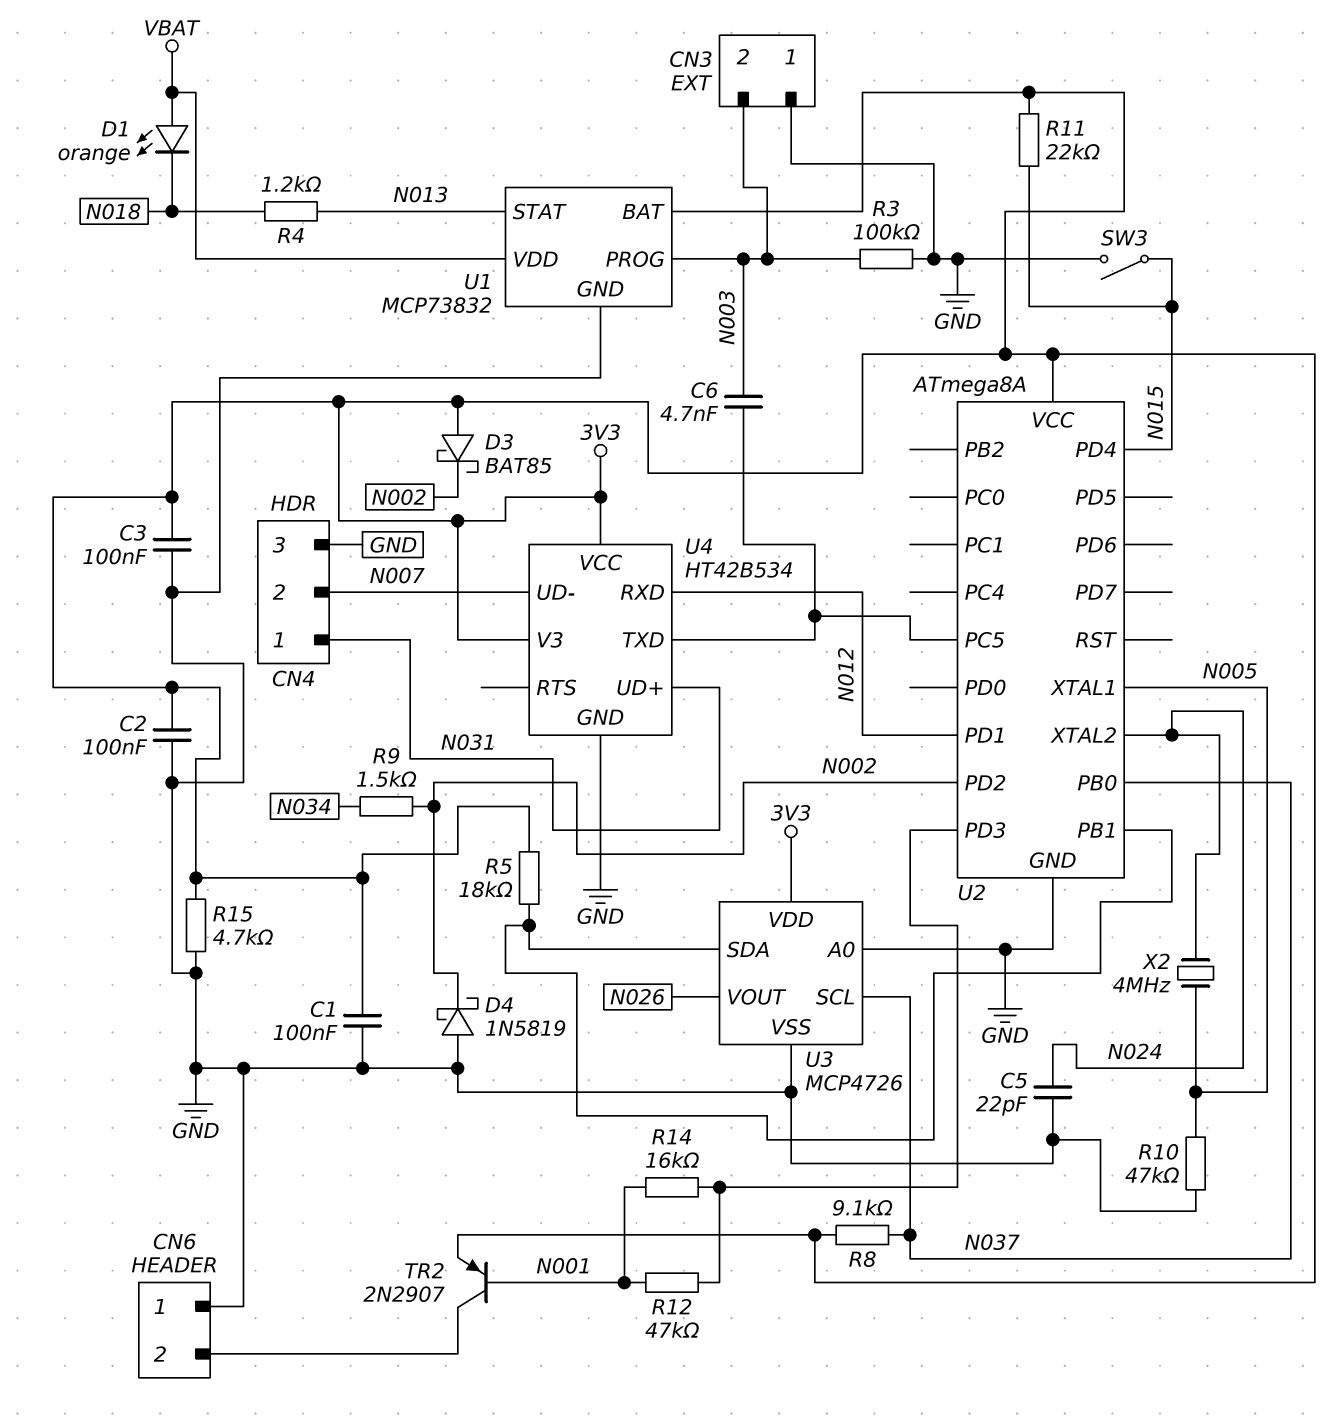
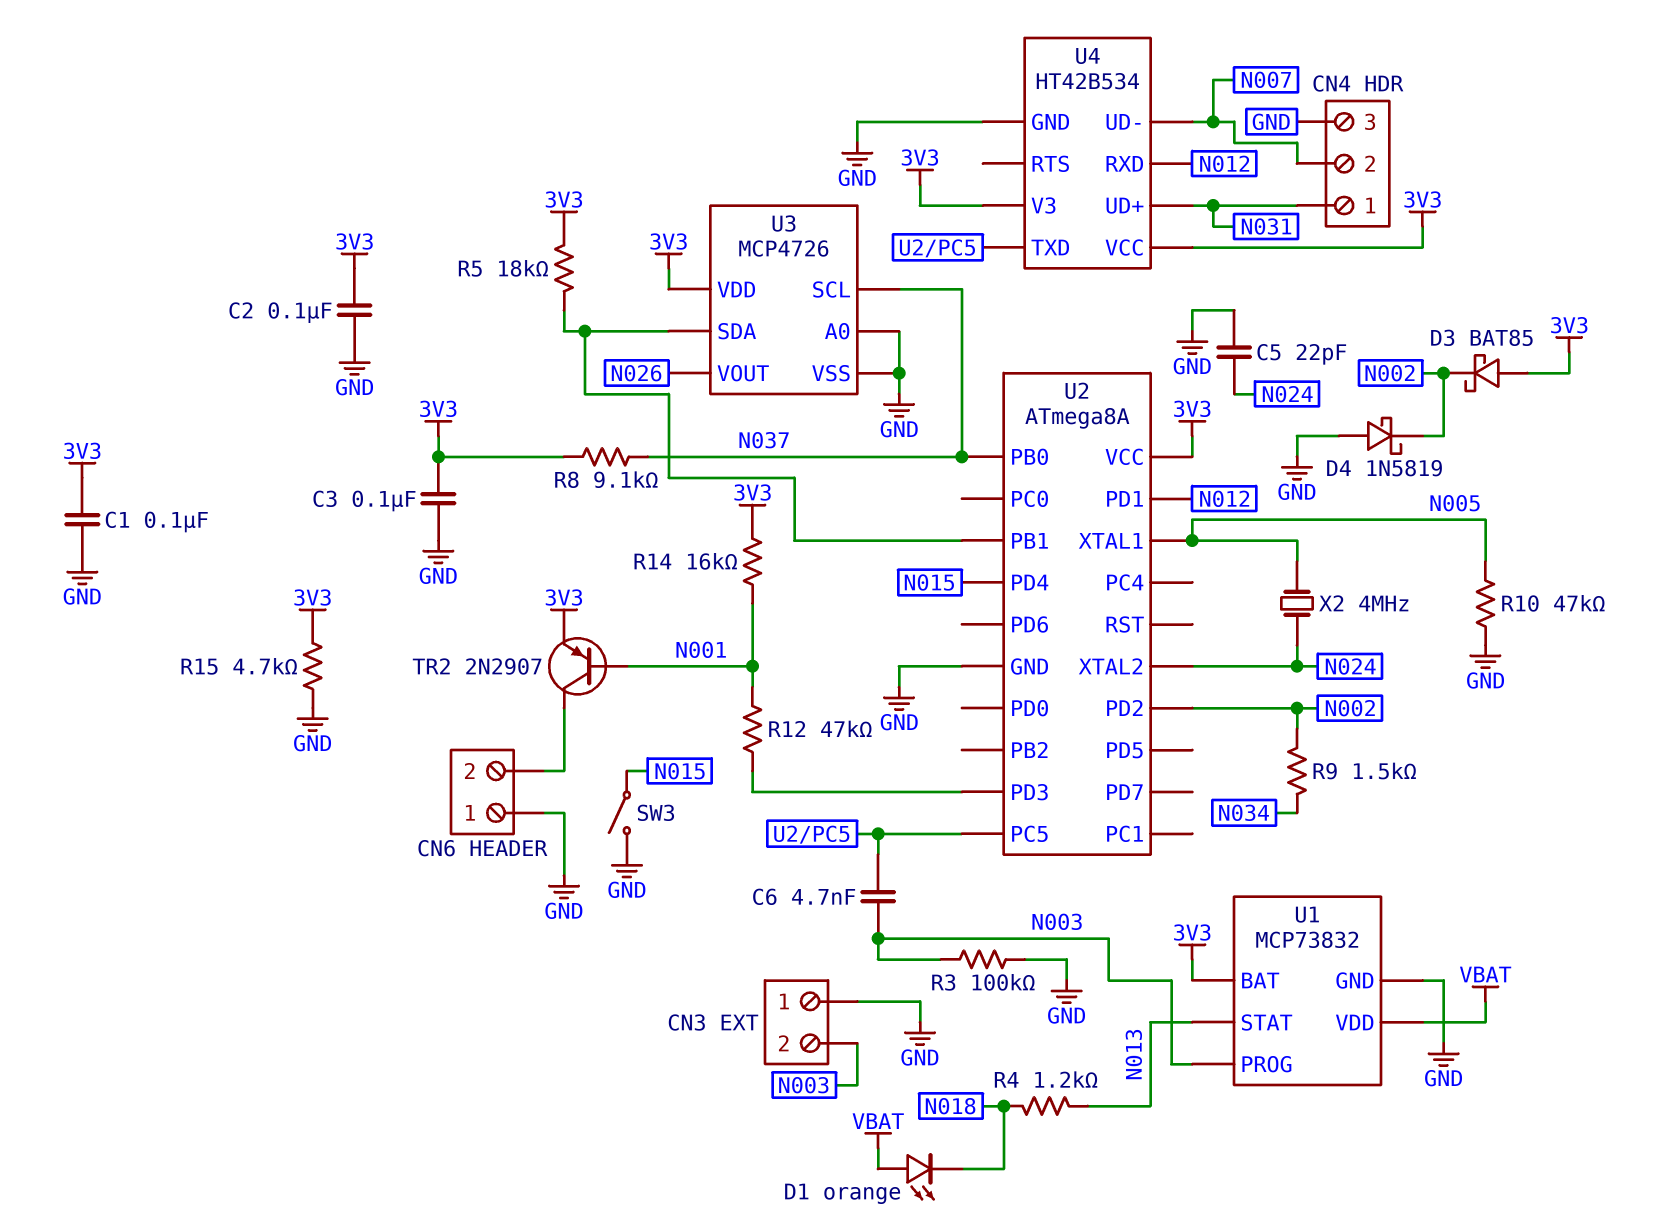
R11: 22k (3V3, N015) -> none
R14: 16k (N001, U2/PD3) -> 16k (3V3, N001)

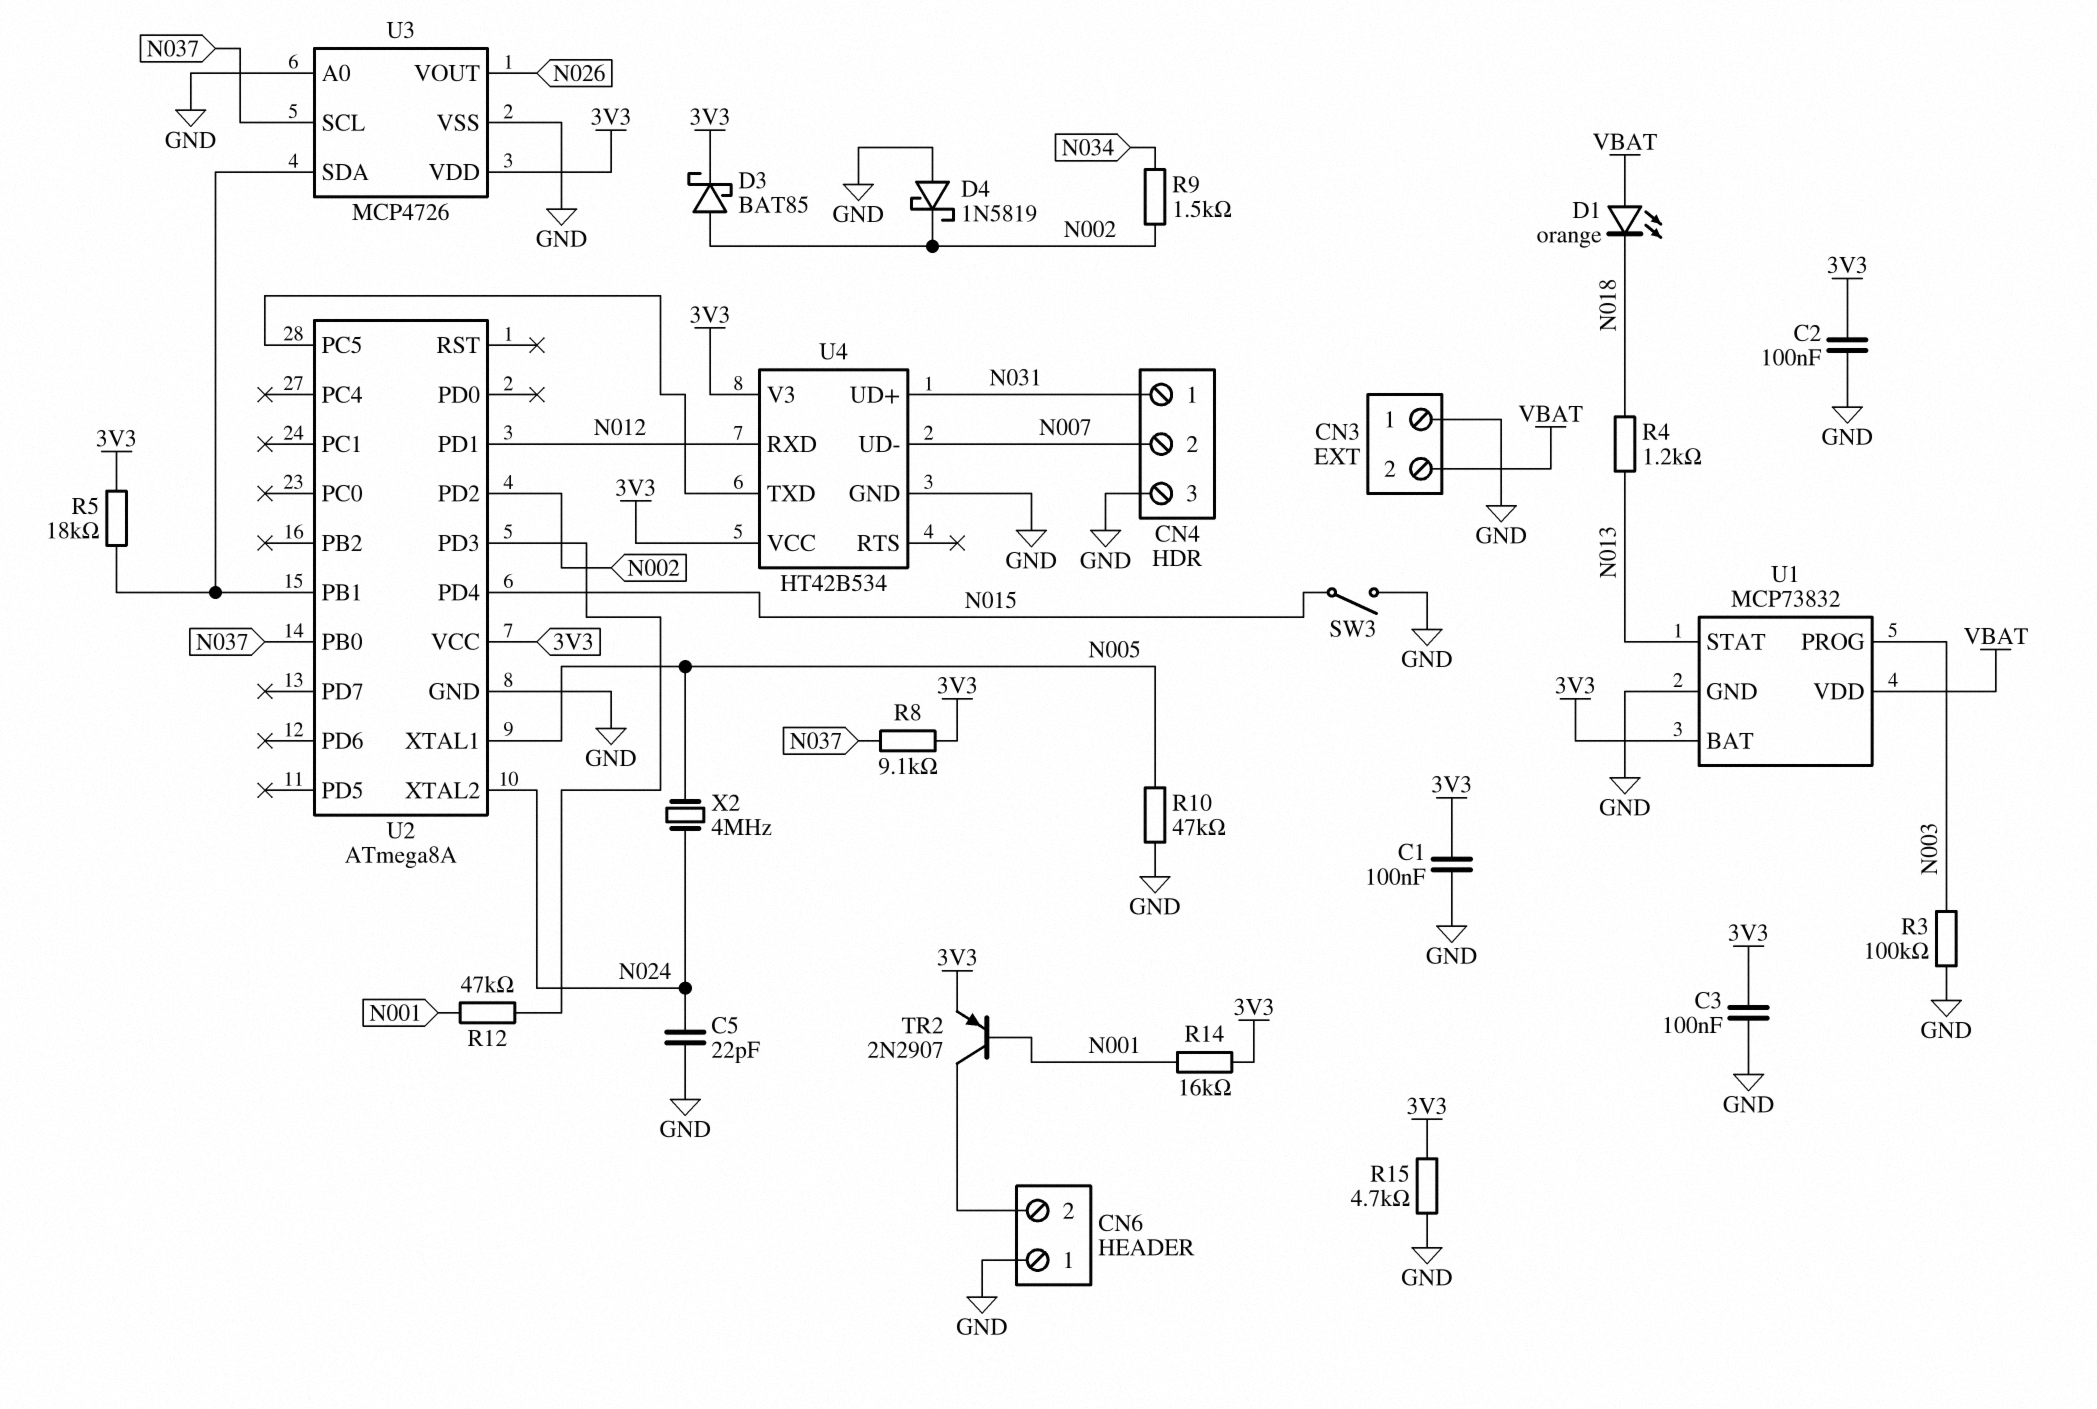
C6: 4.7nF (N003, U2/PC5) -> none
CN3 pin 2: N003 -> VBAT
D3: schottky BAT85 (A 3V3, K N002) -> schottky BAT85 (A N002, K 3V3)

